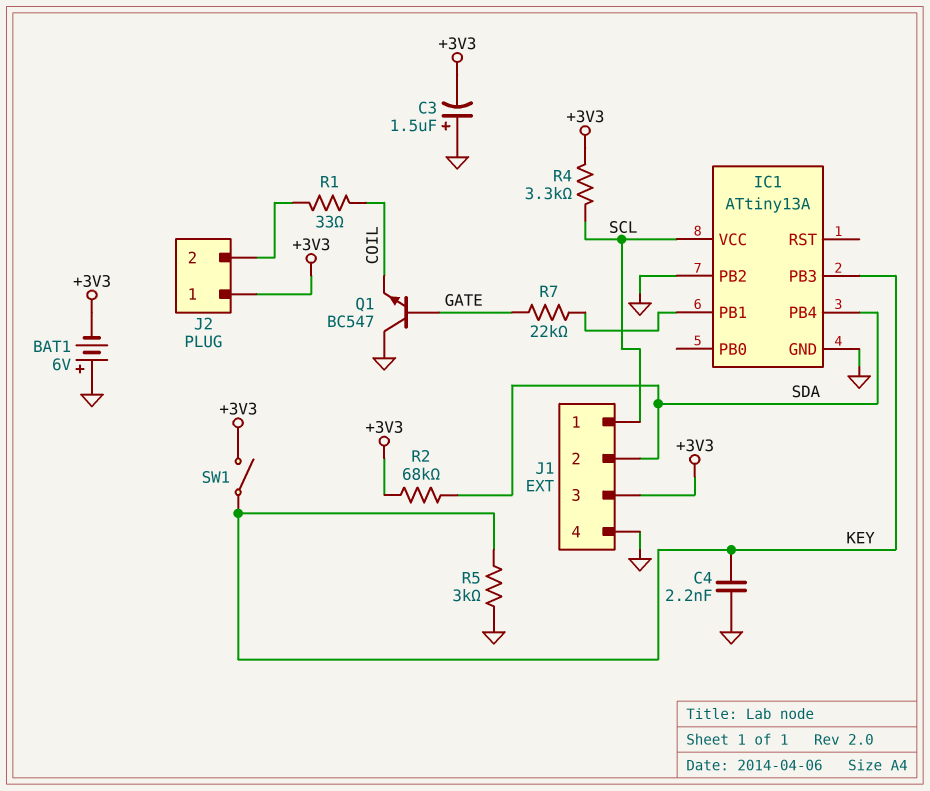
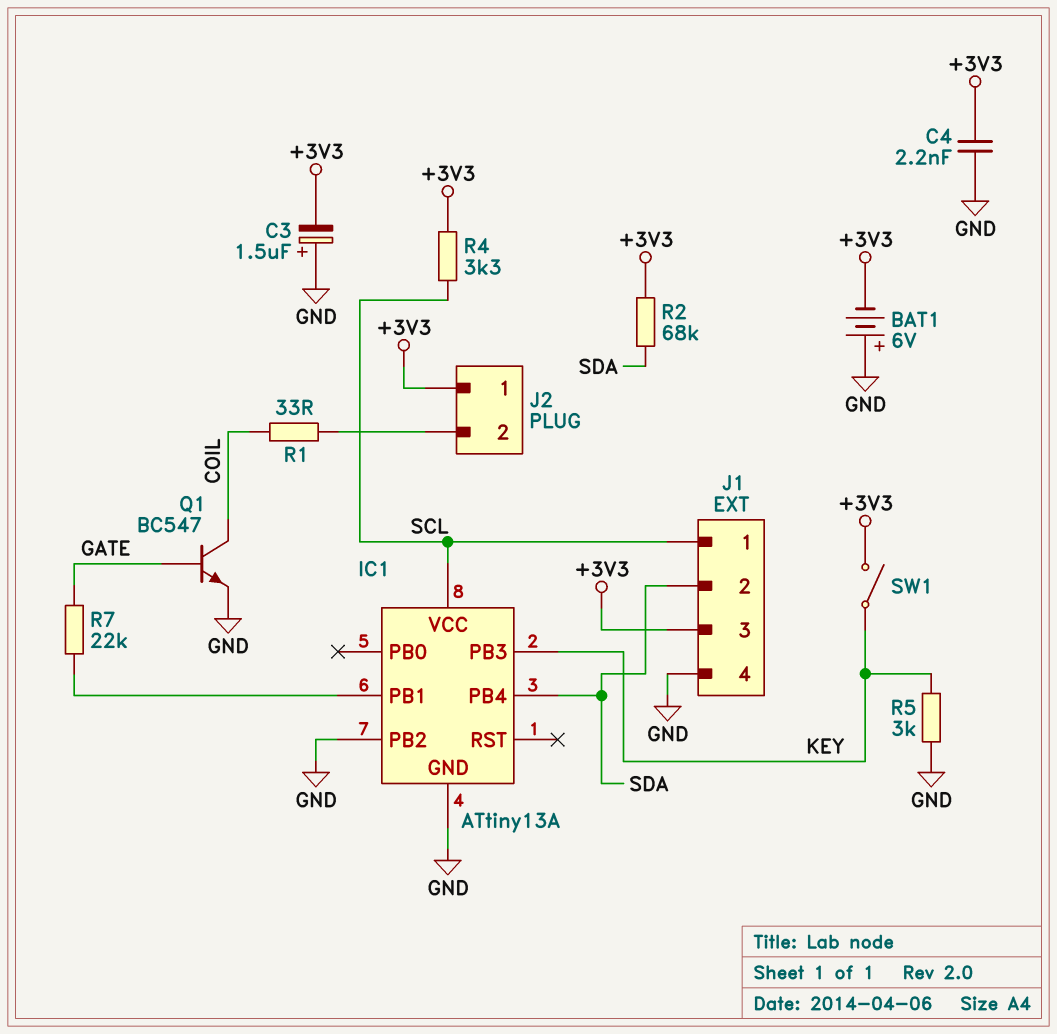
C4: 2.2nF (GND, KEY) -> 2.2nF (+3V3, GND)
Q1: NPN BC547 (B GATE, C GND, E COIL) -> NPN BC547 (B GATE, C COIL, E GND)

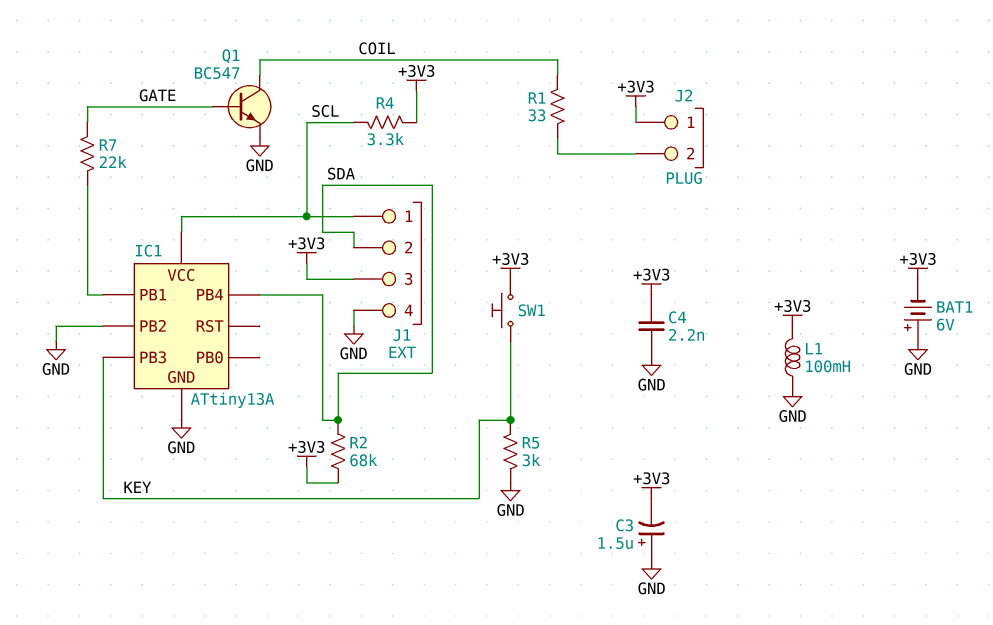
L1: none -> 100mH (+3V3, GND)
SW1: switch (+3V3, KEY) -> button (+3V3, KEY)

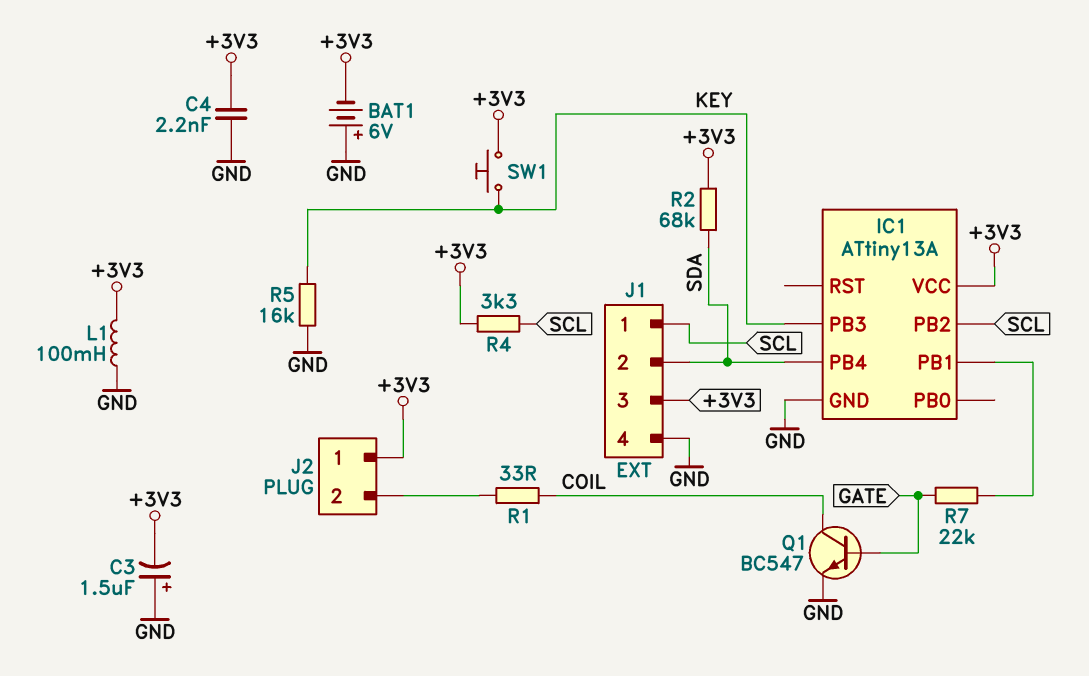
IC1 pin PB2: GND -> SCL
IC1 pin VCC: SCL -> +3V3
R5: 3k (GND, KEY) -> 16k (GND, KEY)

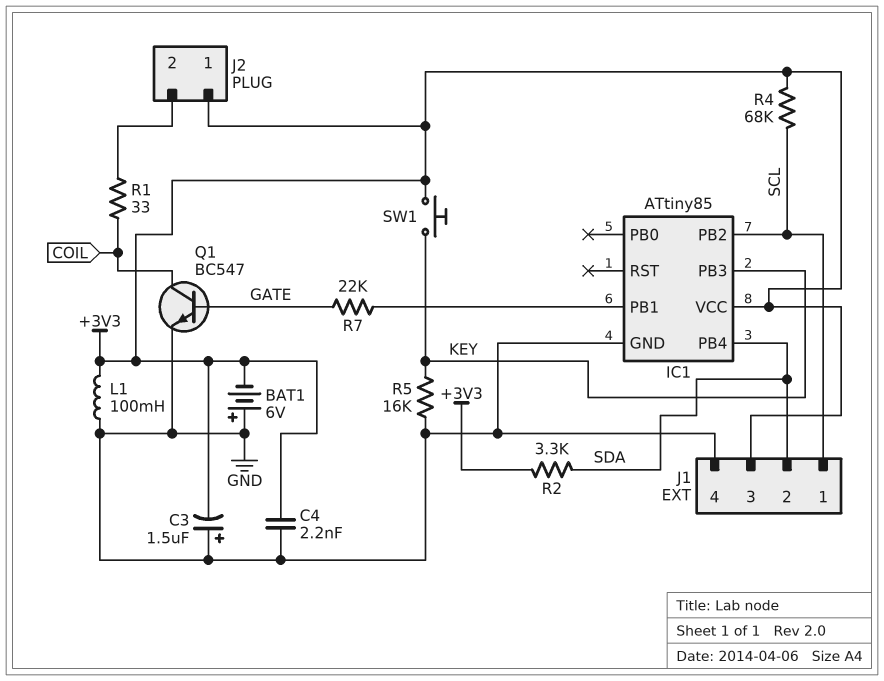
IC1: ATtiny13A -> ATtiny85
R2: 68k (+3V3, SDA) -> 3.3k (+3V3, SDA)
R4: 3.3k (+3V3, SCL) -> 68k (+3V3, SCL)

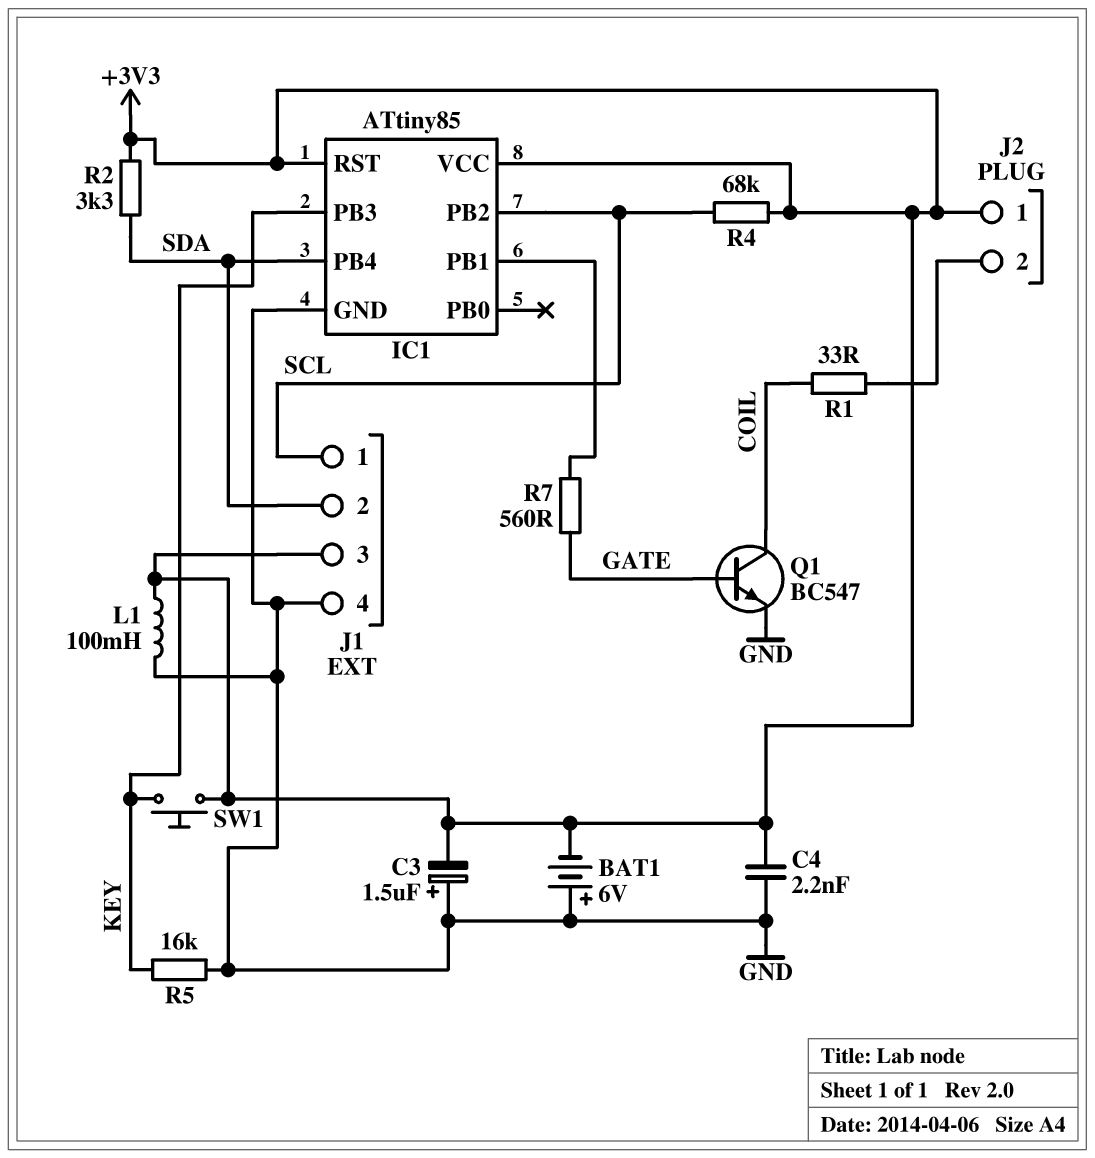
IC1 pin RST: none -> +3V3
R7: 22k (GATE, IC1/PB1) -> 560 (GATE, IC1/PB1)

